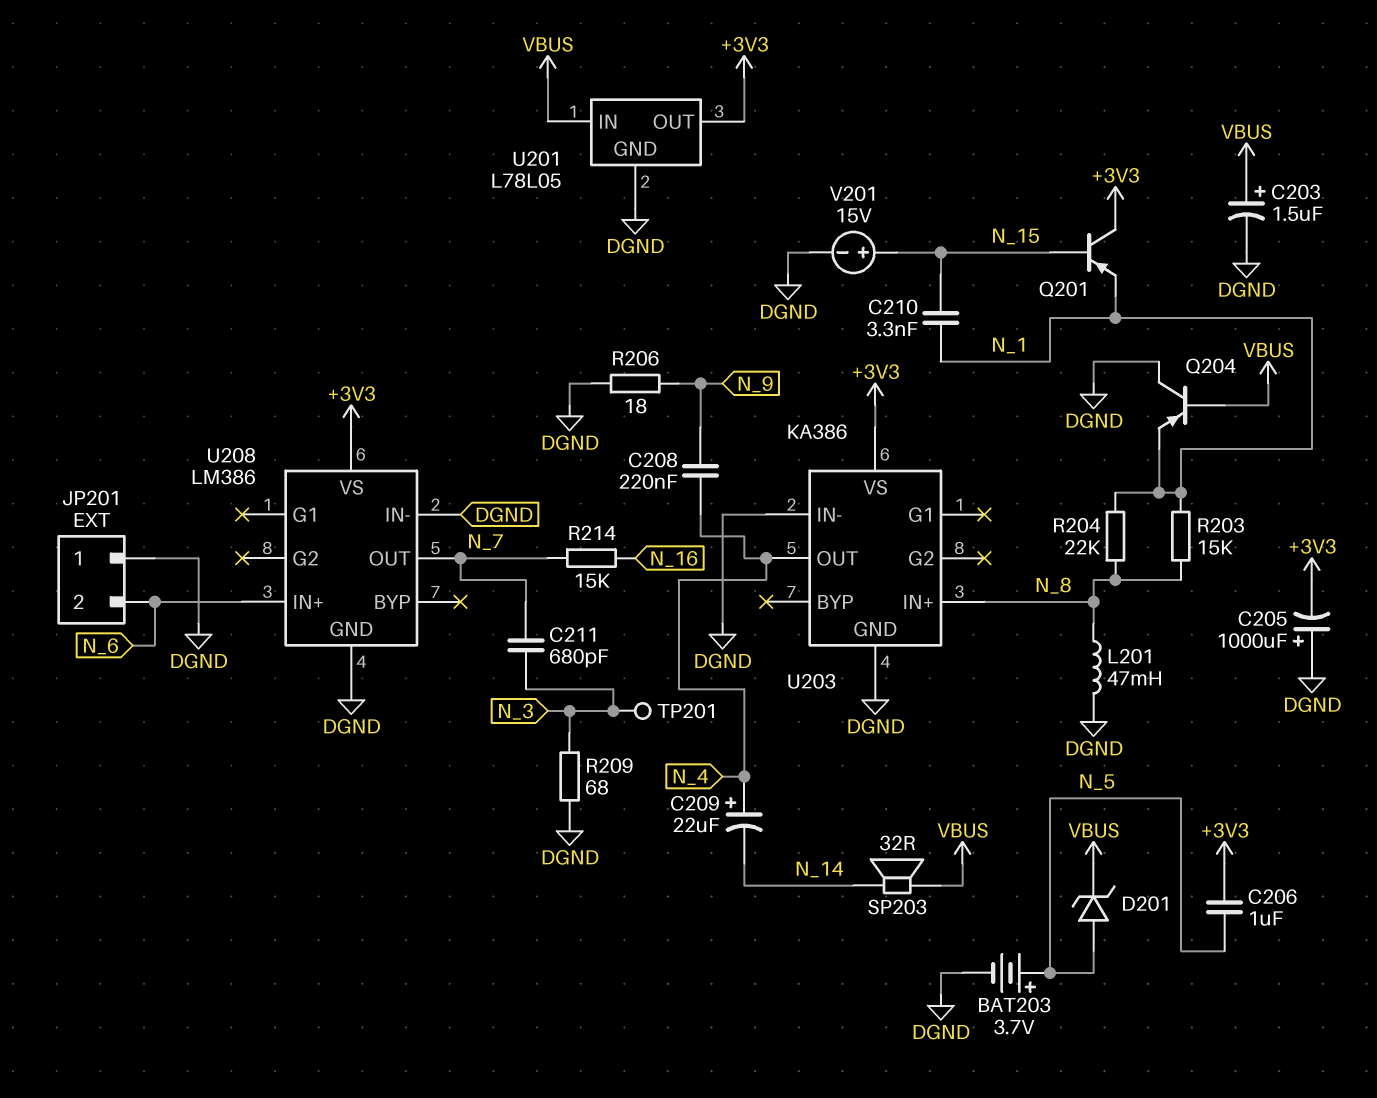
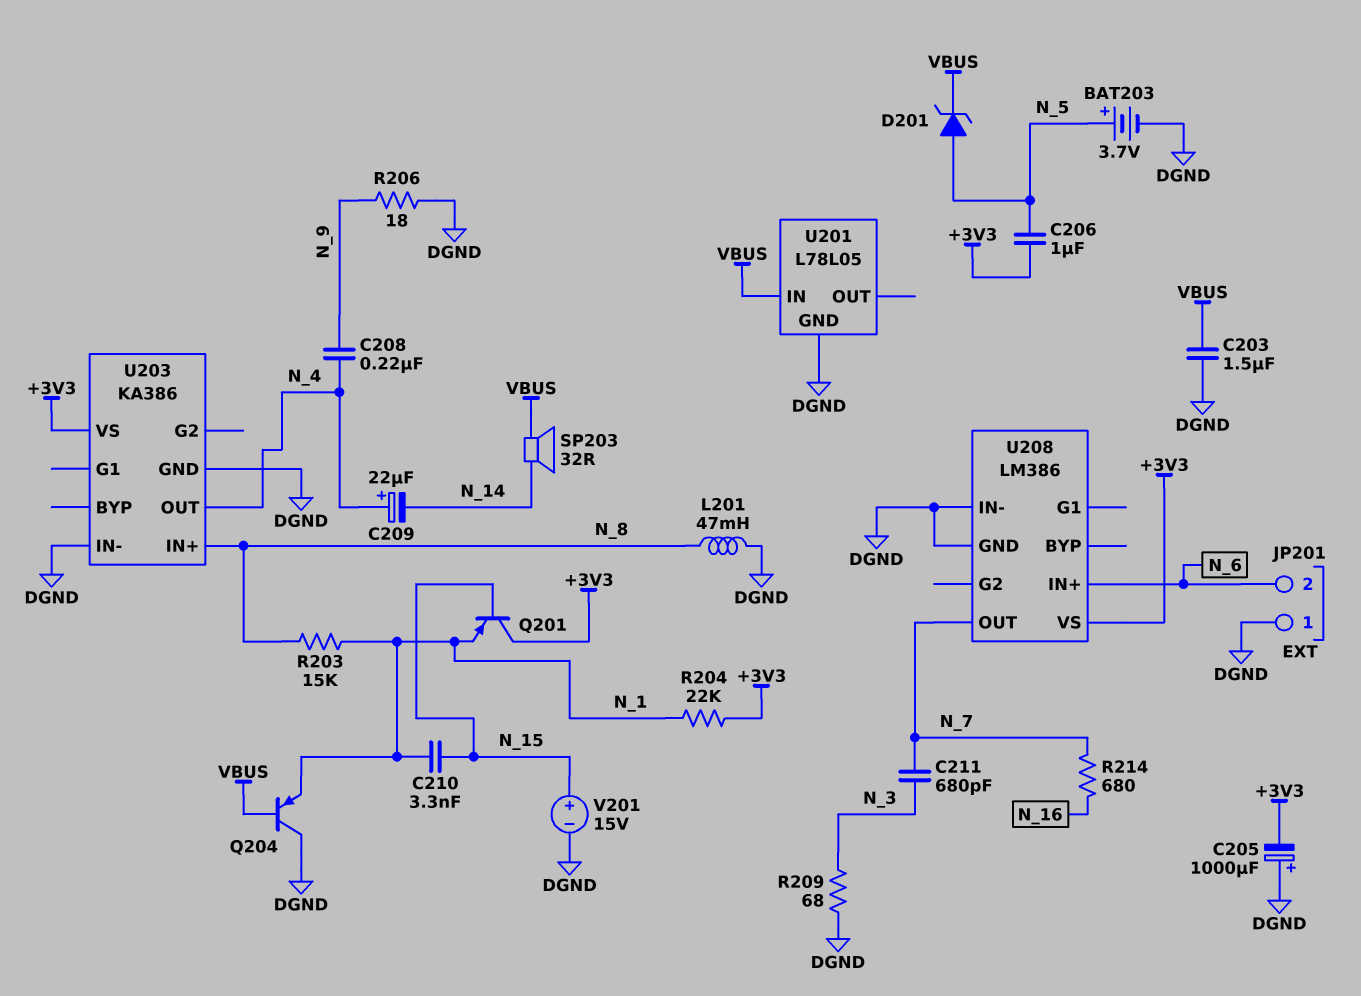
C203: 1.5uF (plus VBUS, minus DGND) -> 1.5uF (DGND, VBUS)
R204: 22k (N_1, N_8) -> 22k (+3V3, N_1)
R214: 15k (N_7, N_16) -> 680 (N_7, N_16)
TP201: test point (N_3) -> none
U201 pin OUT: +3V3 -> none

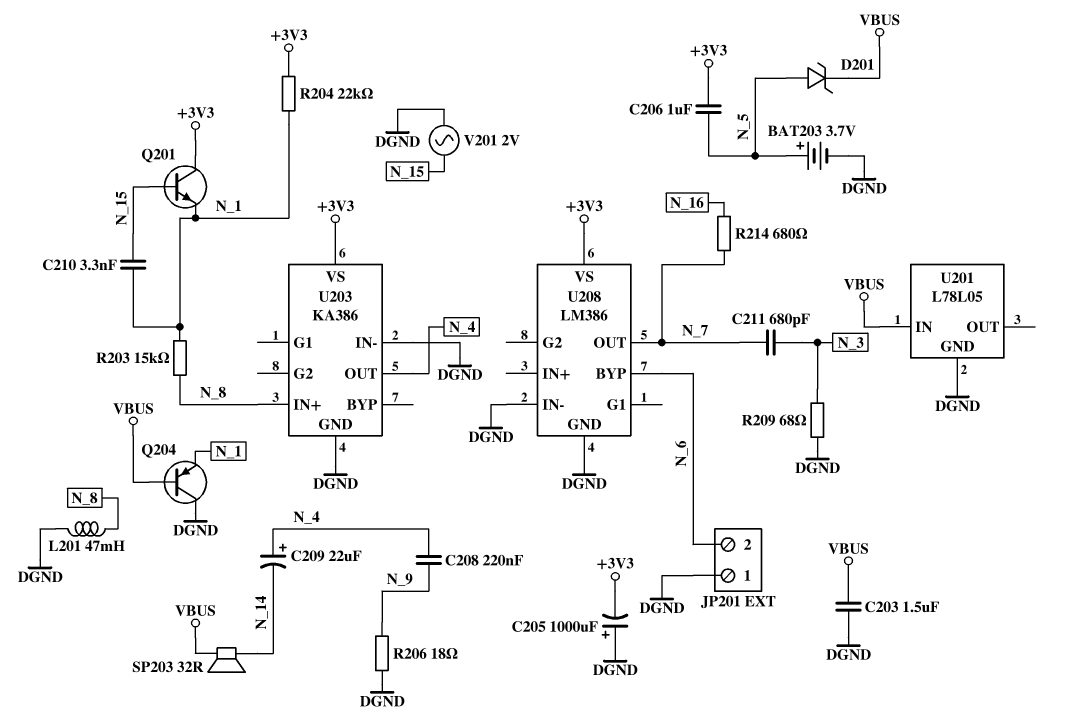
Q201: PNP (B N_15, C +3V3, E N_1) -> NPN (B N_15, C +3V3, E N_1)
U208 pin BYP: none -> N_6
U208 pin IN+: N_6 -> none
V201: 15V (plus N_15, minus DGND) -> AC 2V (DGND, N_15)

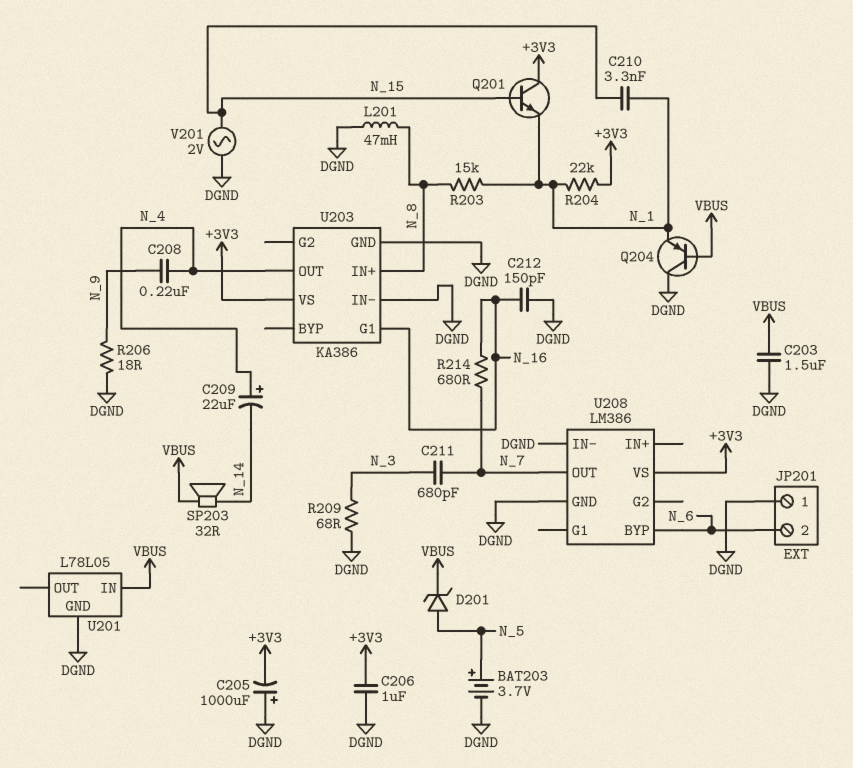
C206: 1uF (+3V3, N_5) -> 1uF (+3V3, DGND)
C212: none -> 150pF (DGND, N_16)
U203 pin G1: none -> N_16

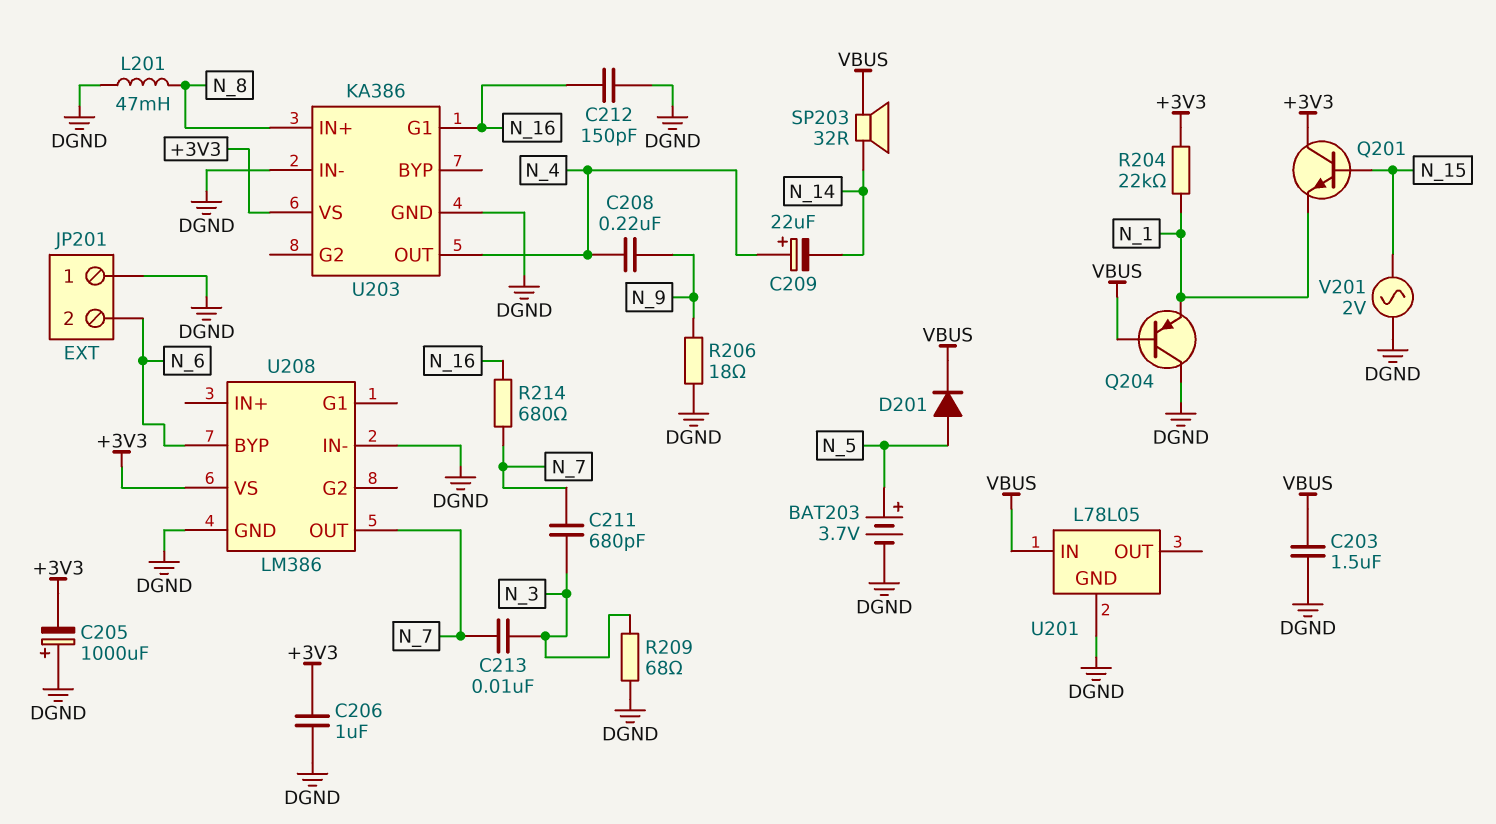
C210: 3.3nF (N_1, N_15) -> none
C213: none -> 10nF (N_3, N_7)
D201: zener (A N_5, K VBUS) -> diode (A N_5, K VBUS)
R203: 15k (N_1, N_8) -> none

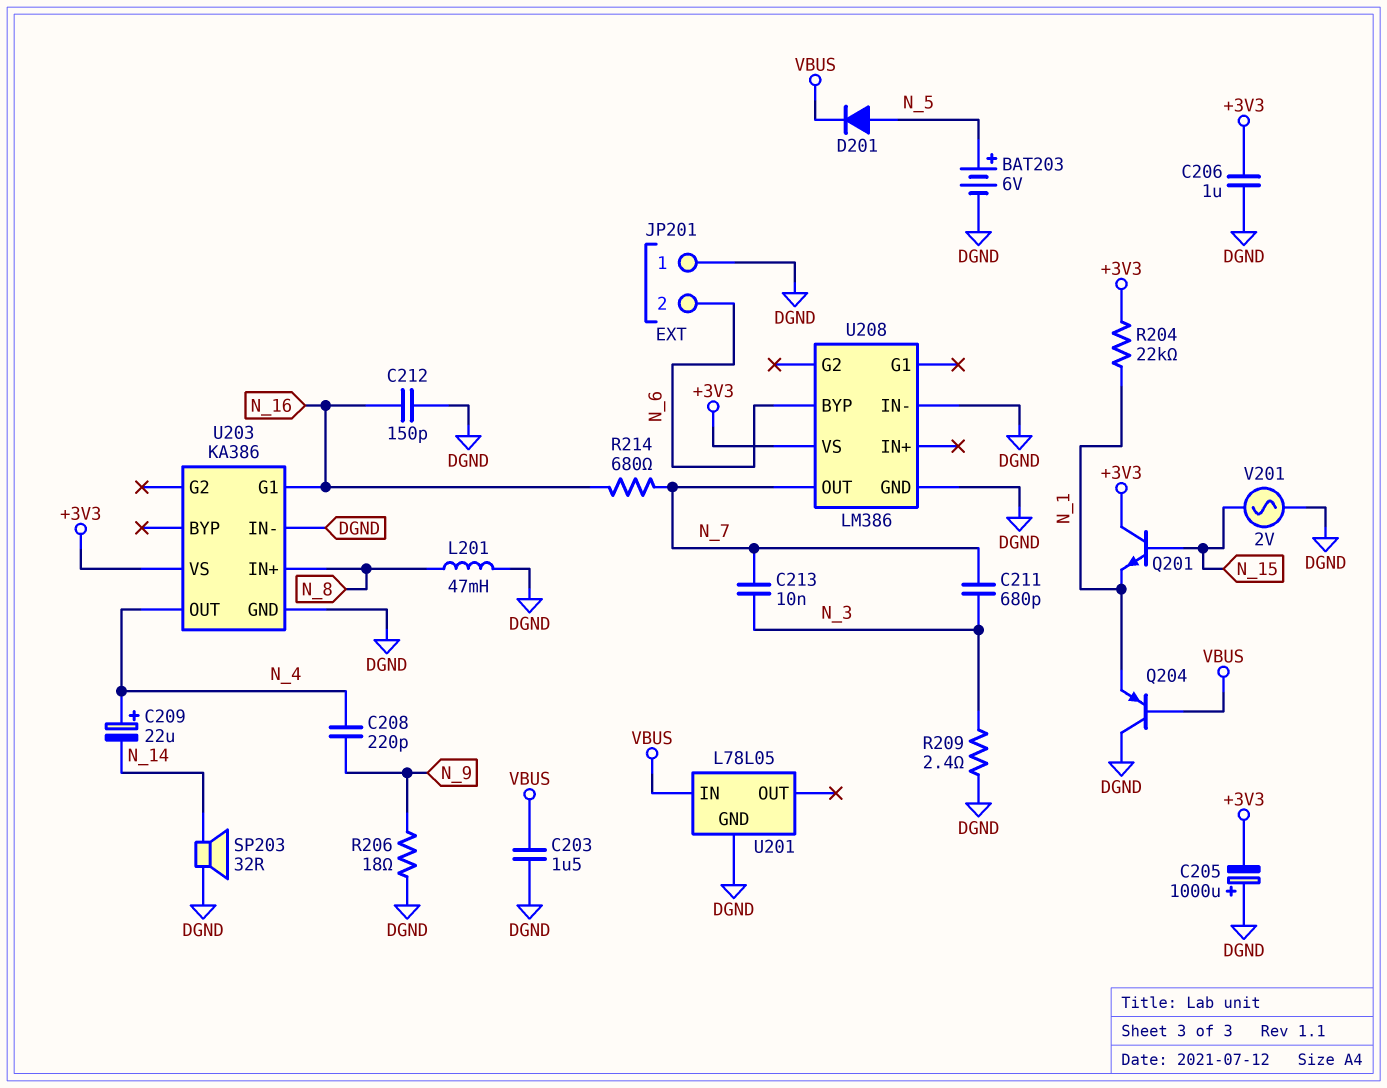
BAT203: 3.7V (plus N_5, minus DGND) -> 6V (plus N_5, minus DGND)
C208: 220nF (N_4, N_9) -> 220pF (N_4, N_9)
R209: 68 (DGND, N_3) -> 2.4 (DGND, N_3)
SP203: speaker 32R (N_14, VBUS) -> speaker 32R (DGND, N_14)

